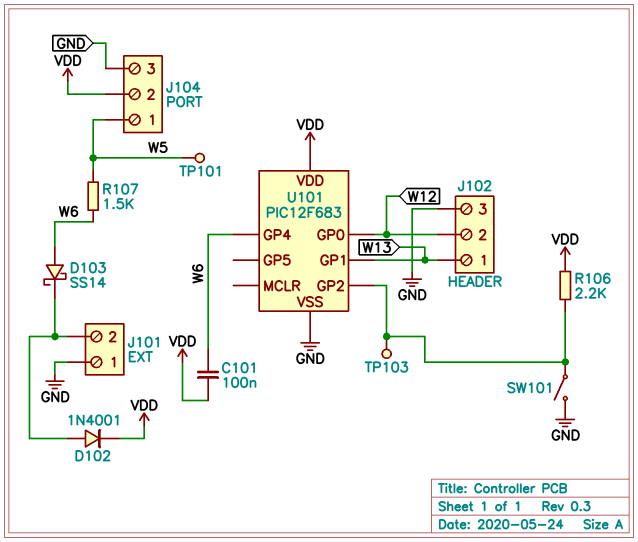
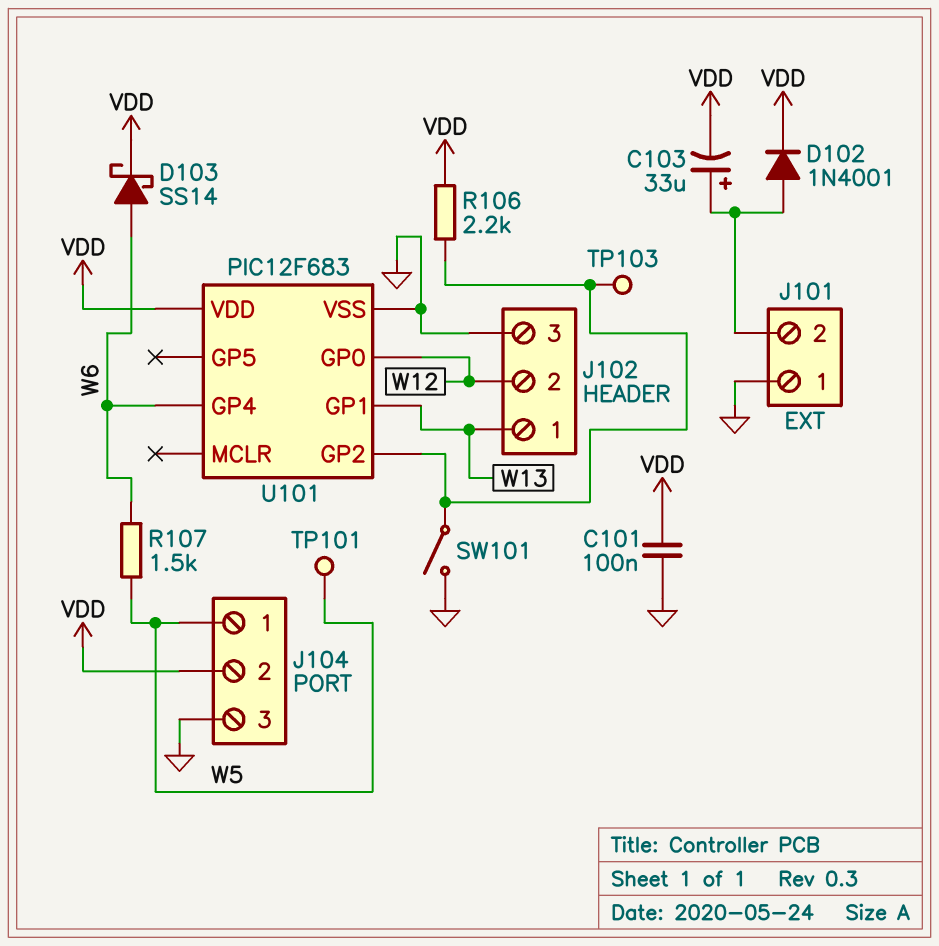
C101: 100nF (VDD, W6) -> 100nF (GND, VDD)
C103: none -> 33uF (plus J101/2, minus VDD)
D103: schottky SS14 (A W6, K J101/2) -> schottky SS14 (A W6, K VDD)

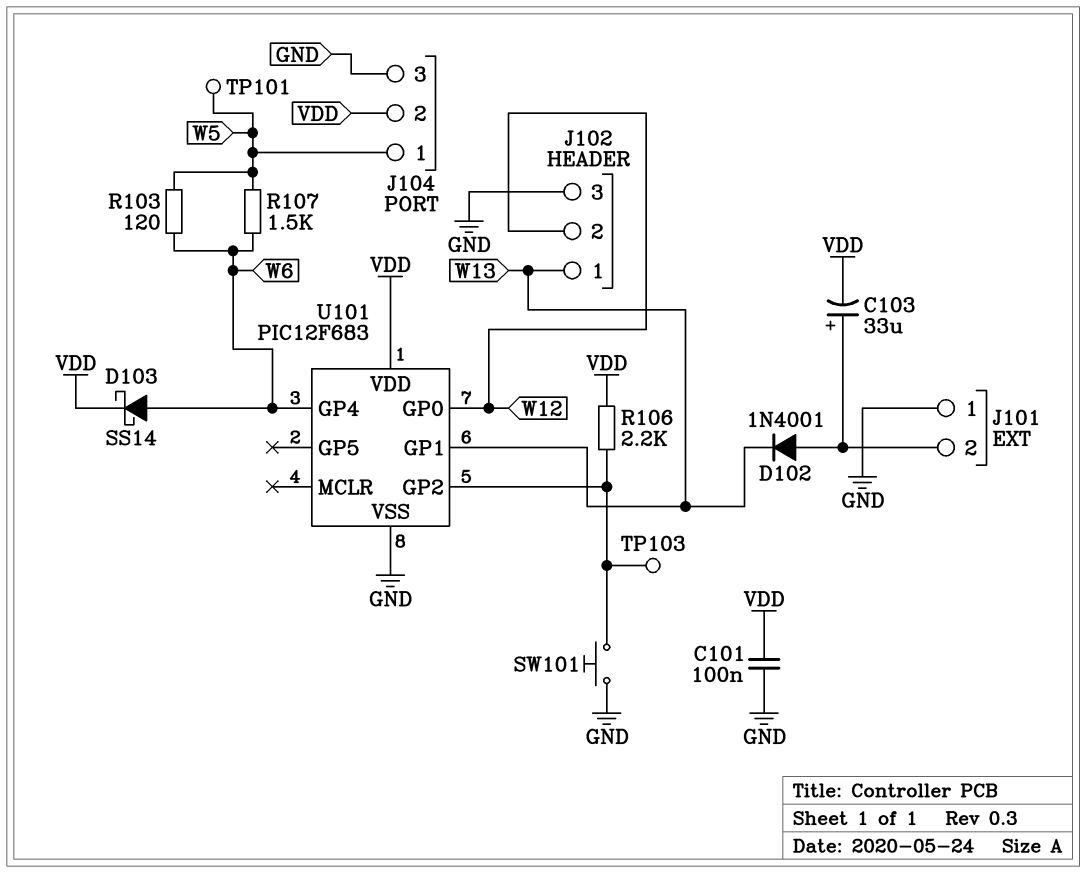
D102: diode 1N4001 (A J101/2, K VDD) -> diode 1N4001 (A J101/2, K W13)
R103: none -> 120 (W5, W6)
SW101: switch (GND, U101/GP2) -> button (GND, U101/GP2)

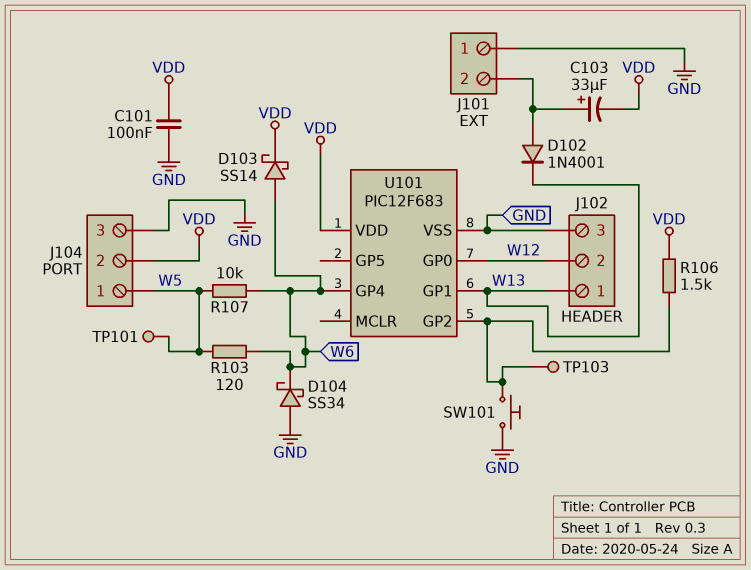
D104: none -> schottky SS34 (A GND, K W6)
R106: 2.2k (U101/GP2, VDD) -> 1.5k (U101/GP2, VDD)
R107: 1.5k (W5, W6) -> 10k (W5, W6)

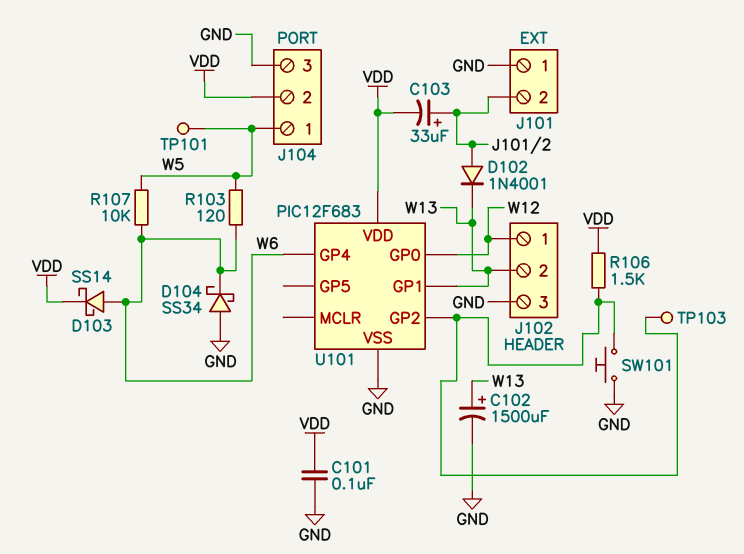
C102: none -> 1500uF (plus W13, minus GND)
J102 pin 1: W13 -> W12
J102 pin 2: W12 -> W13

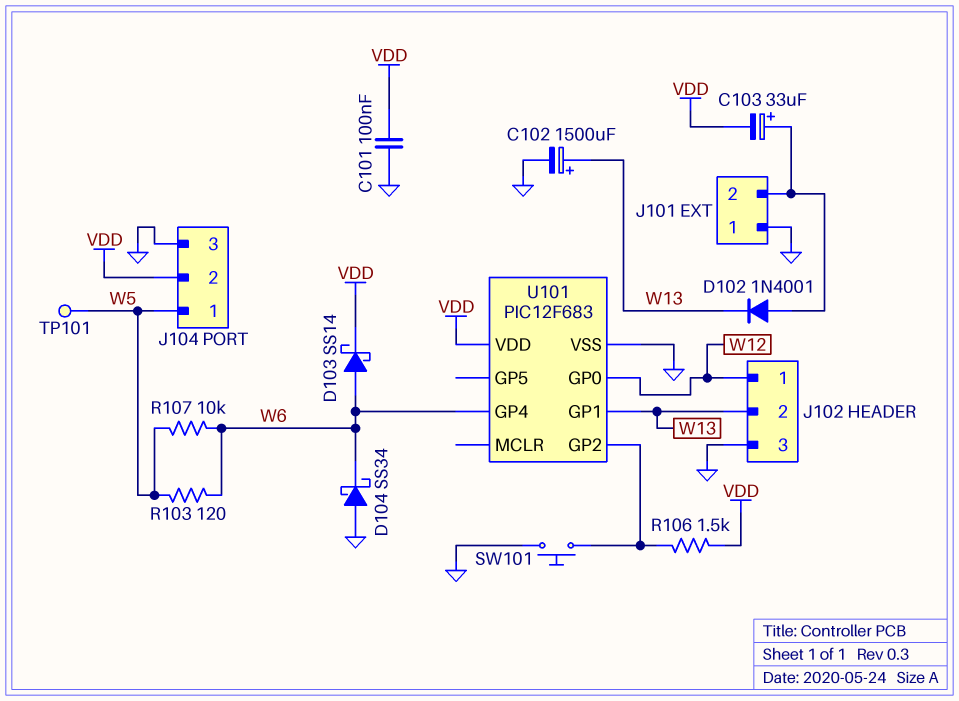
TP103: test point (U101/GP2) -> none

